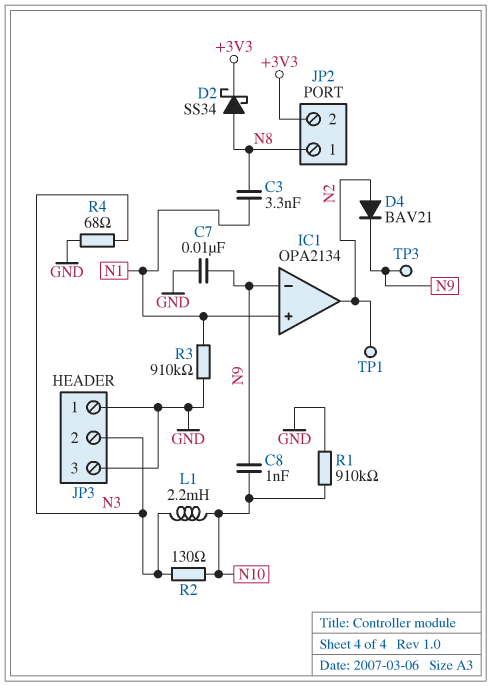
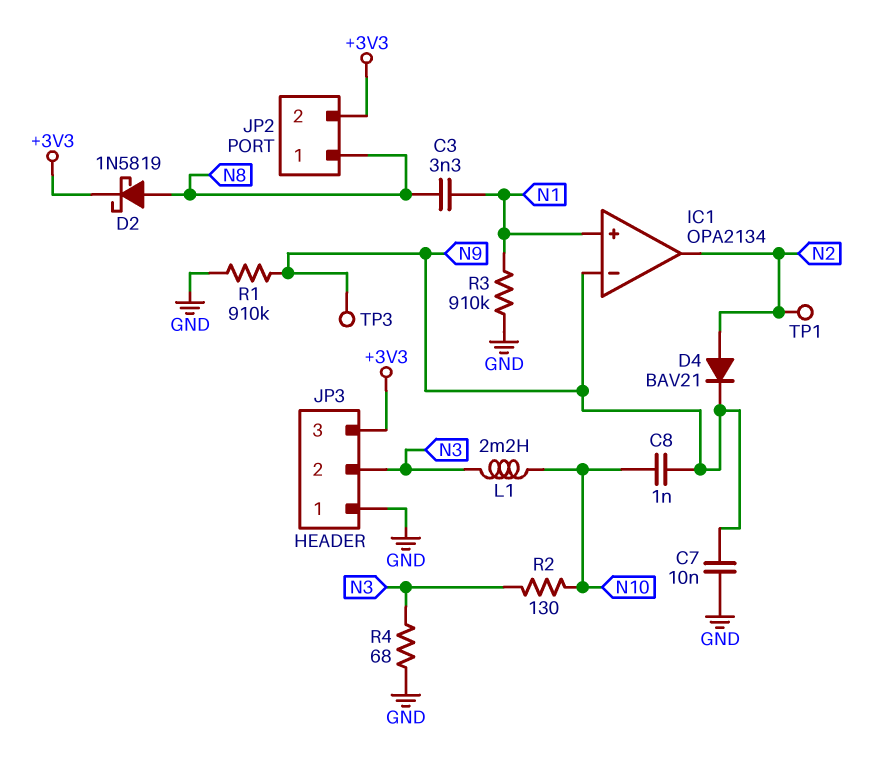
D2: schottky SS34 (A N8, K +3V3) -> schottky 1N5819 (A N8, K +3V3)
JP3 pin 3: GND -> +3V3
R1: 910k (GND, N10) -> 910k (GND, N9)

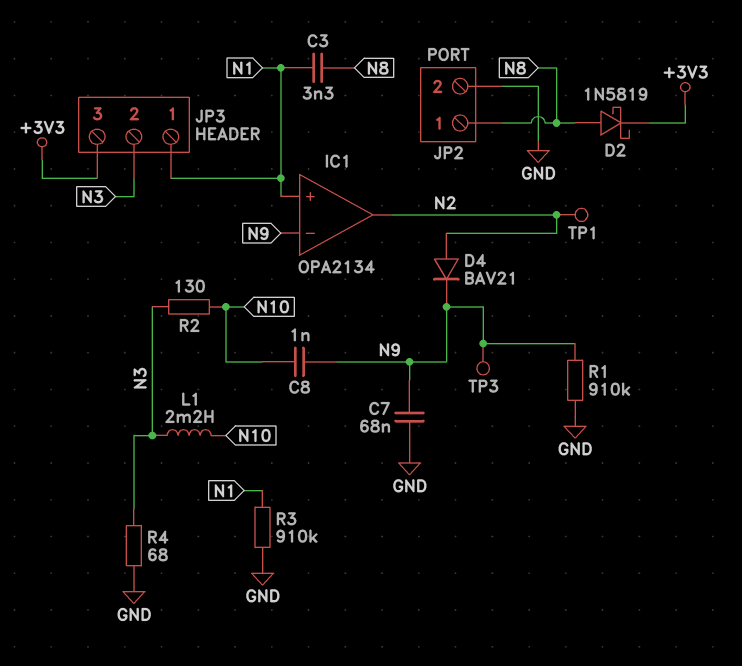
C7: 10nF (GND, N9) -> 68nF (GND, N9)
JP2 pin 2: +3V3 -> GND
JP3 pin 1: GND -> N1

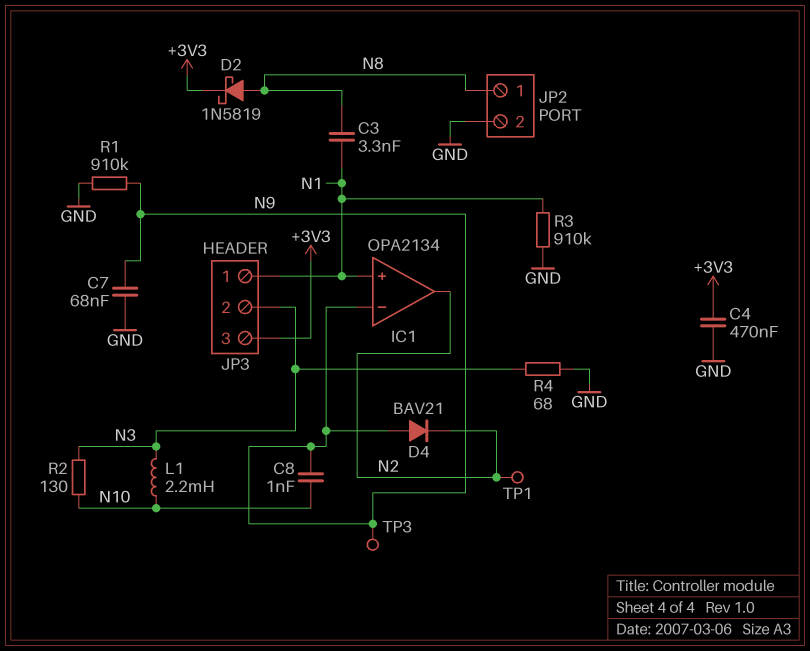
C4: none -> 470nF (+3V3, GND)
D4: diode BAV21 (A N2, K N9) -> diode BAV21 (A N9, K N2)

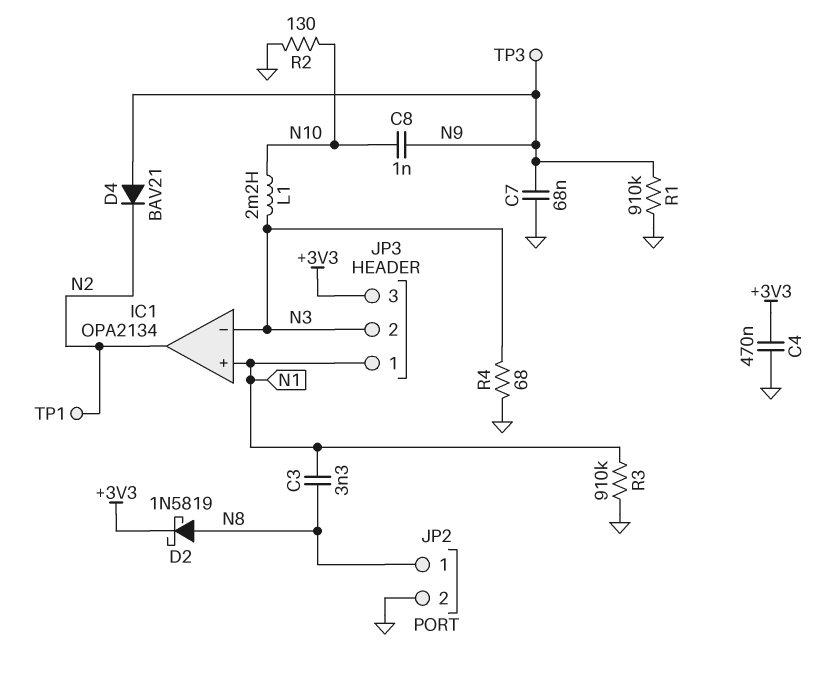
IC1 pin in-: N9 -> N3
R2: 130 (N3, N10) -> 130 (GND, N10)

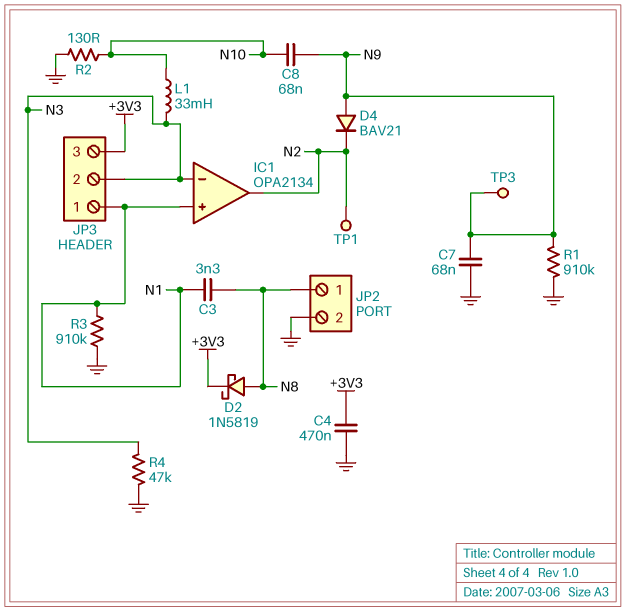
C8: 1nF (N9, N10) -> 68nF (N9, N10)
L1: 2.2mH (N3, N10) -> 33mH (N3, N10)
R4: 68 (GND, N3) -> 47k (GND, N3)

